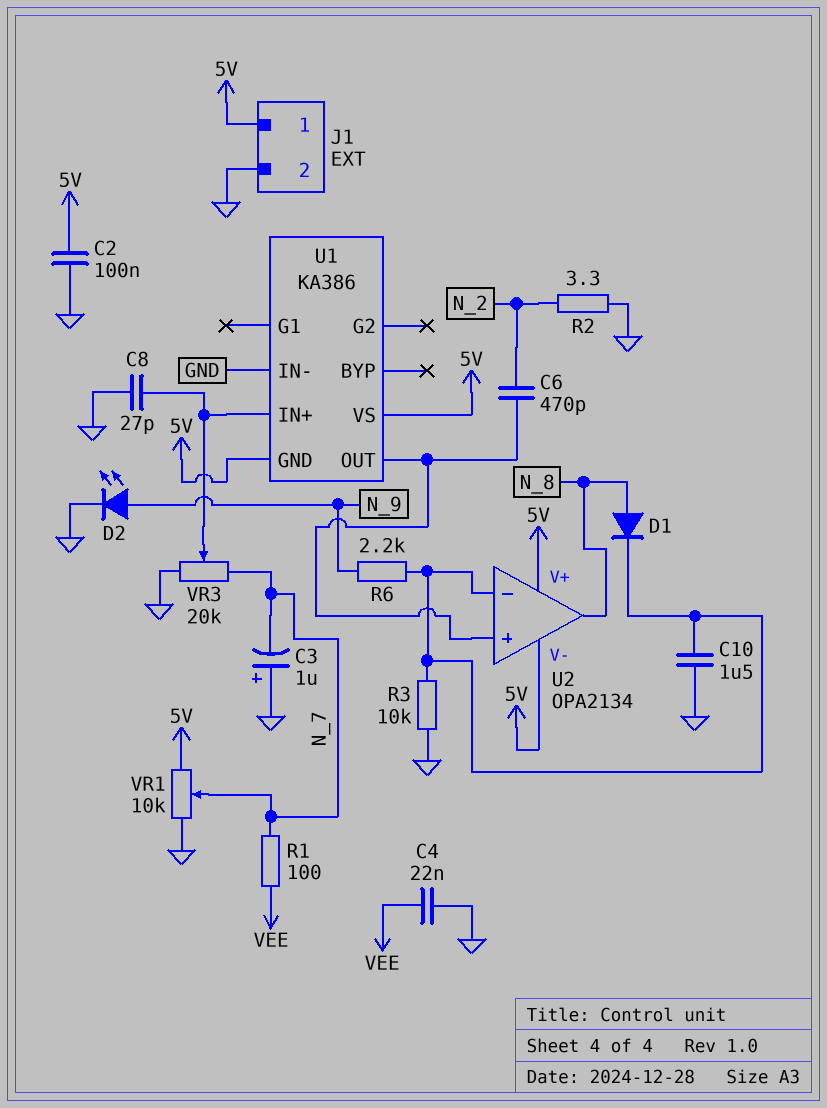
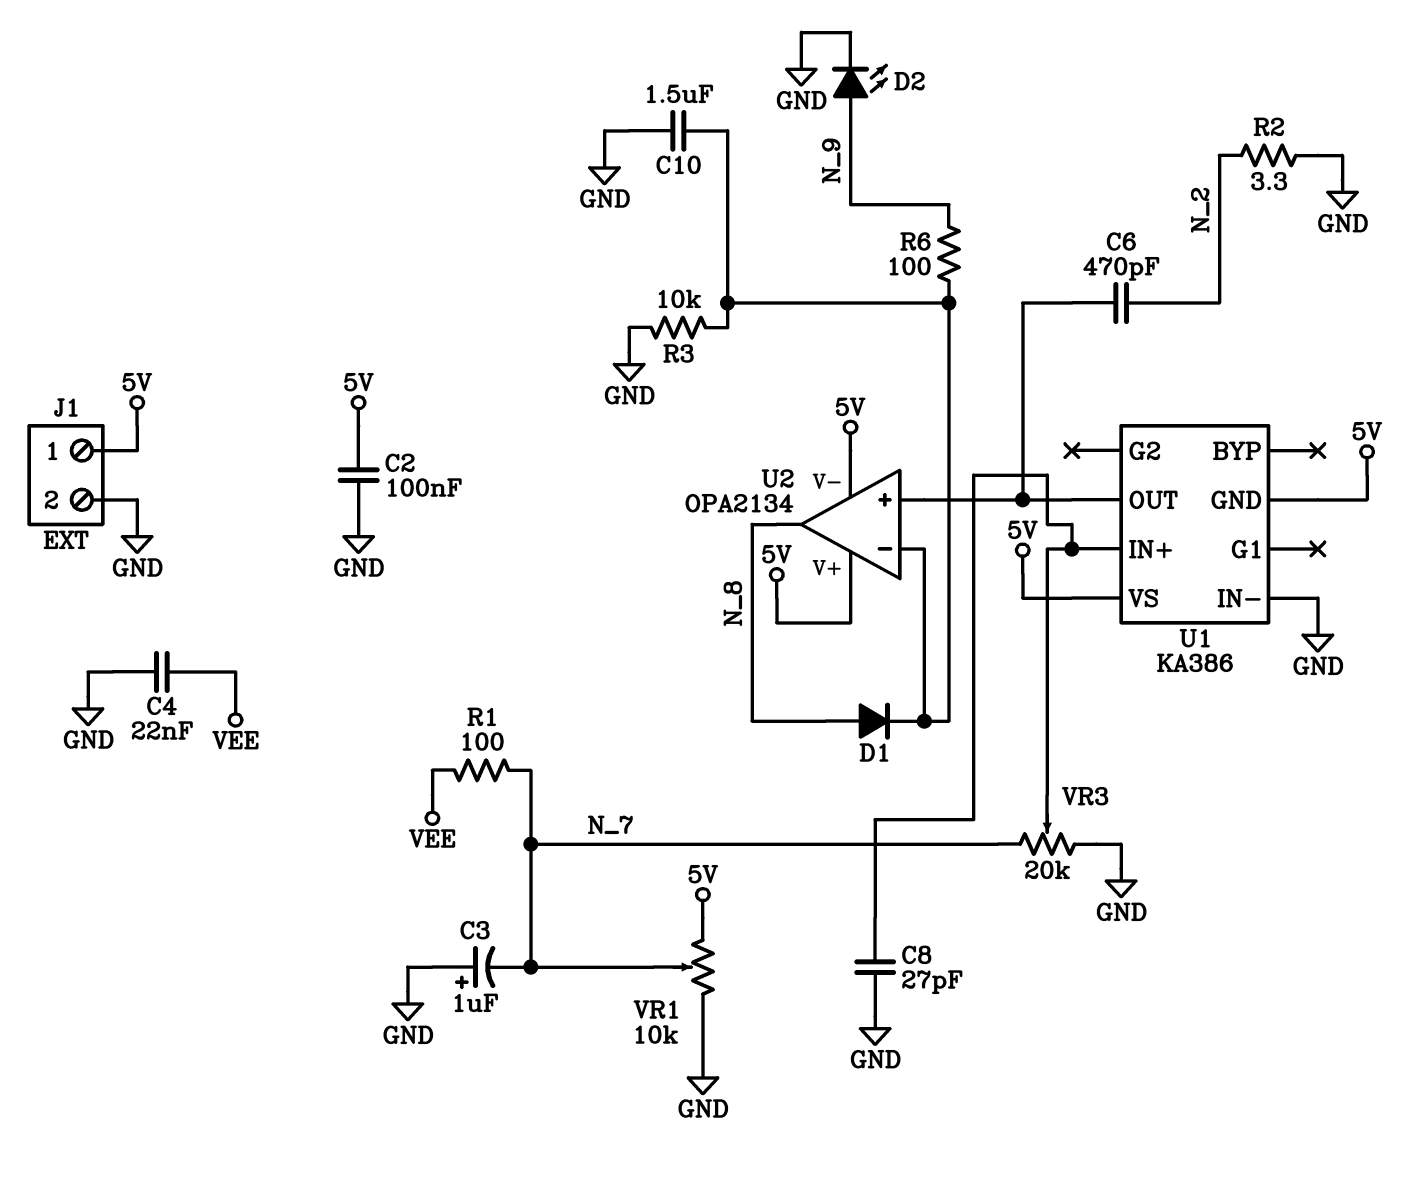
R6: 2.2k (N_9, U2/in-) -> 100 (N_9, U2/in-)

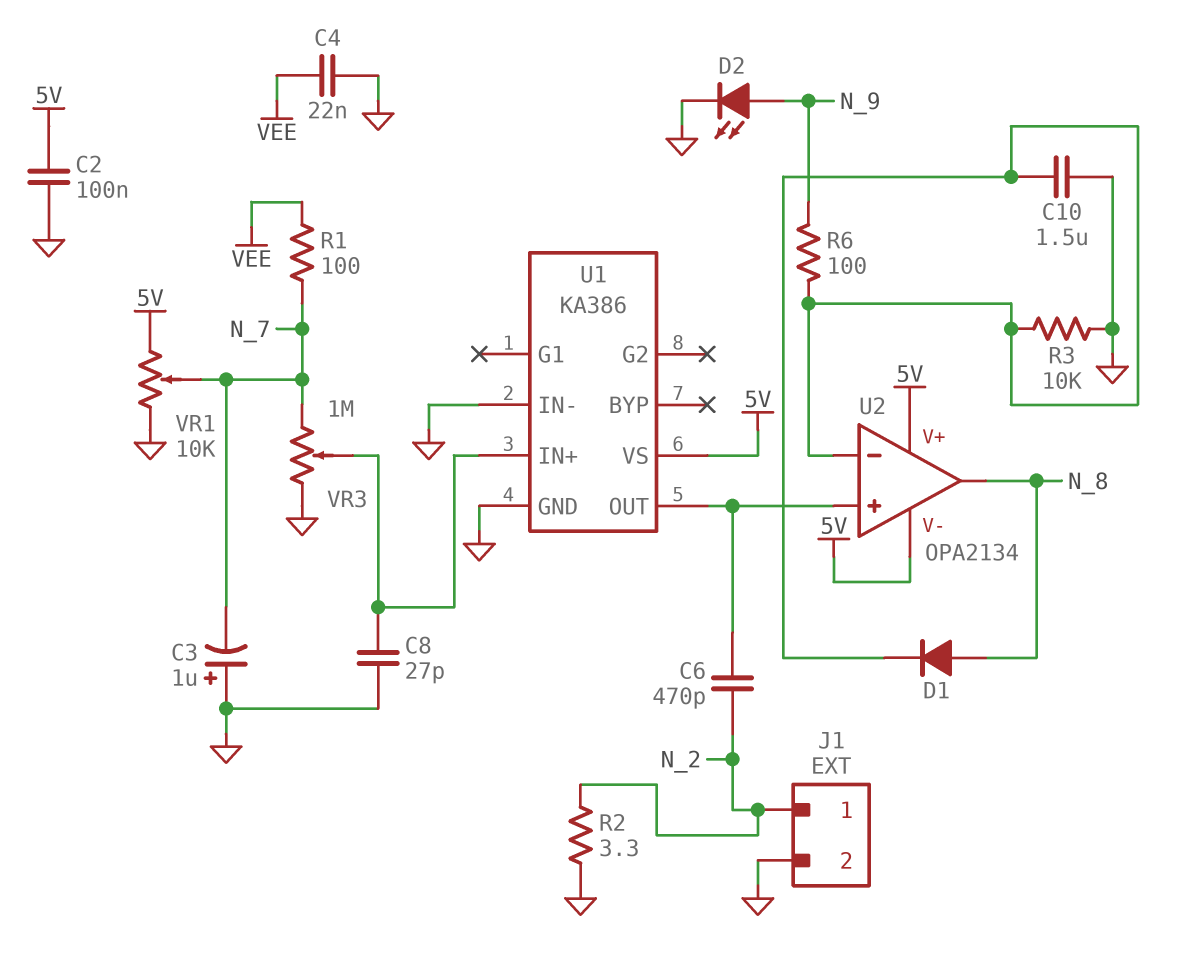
J1 pin 1: 5V -> N_2
U1 pin GND: 5V -> GND
VR3: 20k (GND, N_7, wiper U1/IN+) -> 1M (GND, N_7, wiper U1/IN+)

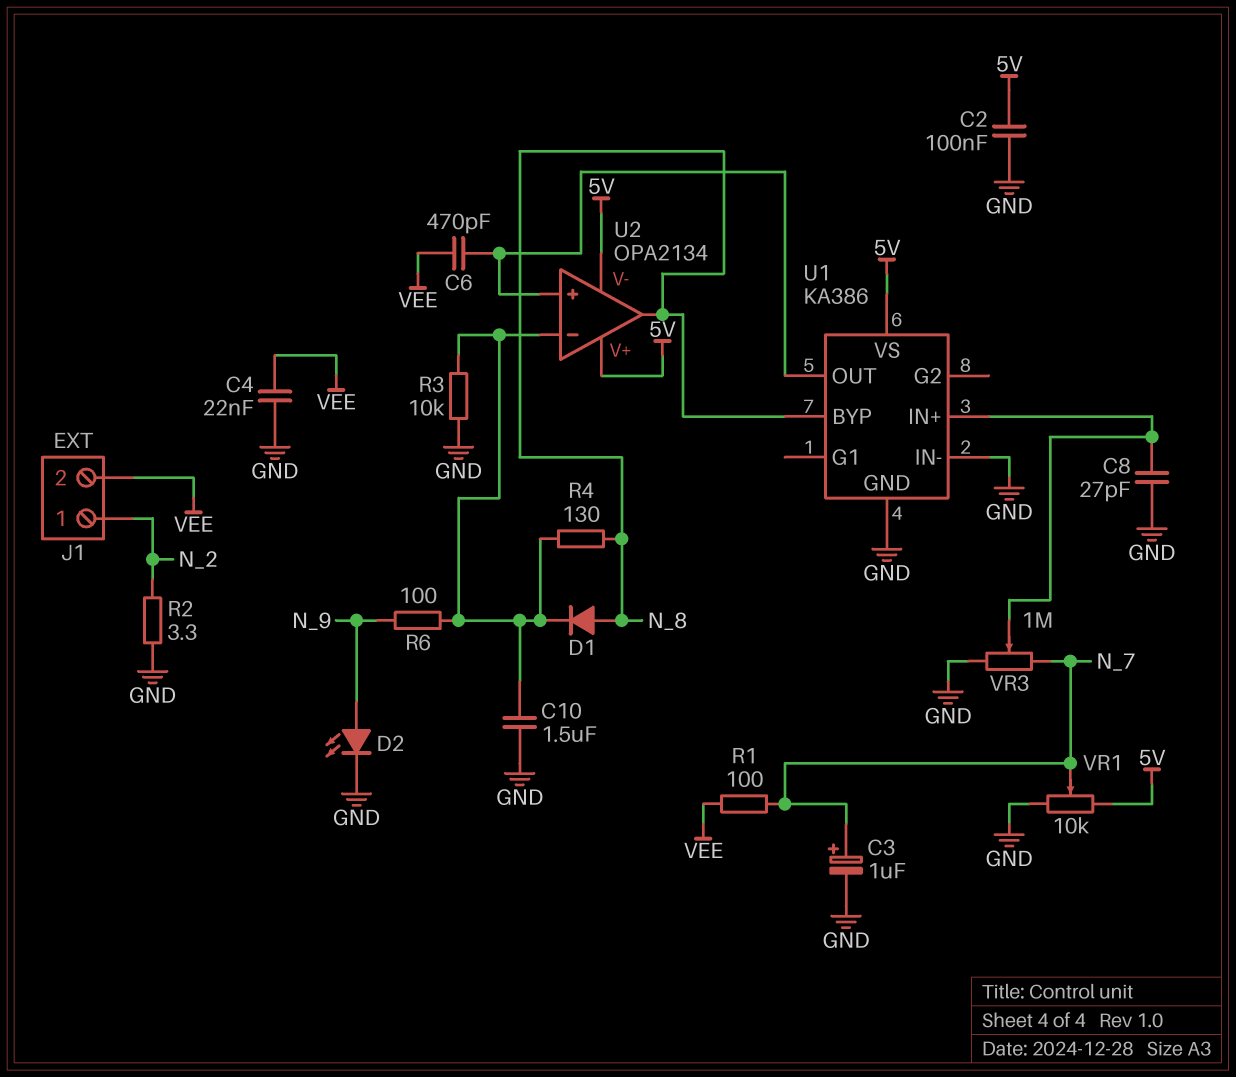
C3: 1uF (plus GND, minus N_7) -> 1uF (plus N_7, minus GND)
C6: 470pF (N_2, U1/OUT) -> 470pF (U1/OUT, VEE)
J1 pin 2: GND -> VEE
R4: none -> 130 (N_8, U2/in-)
U1 pin BYP: none -> N_8

